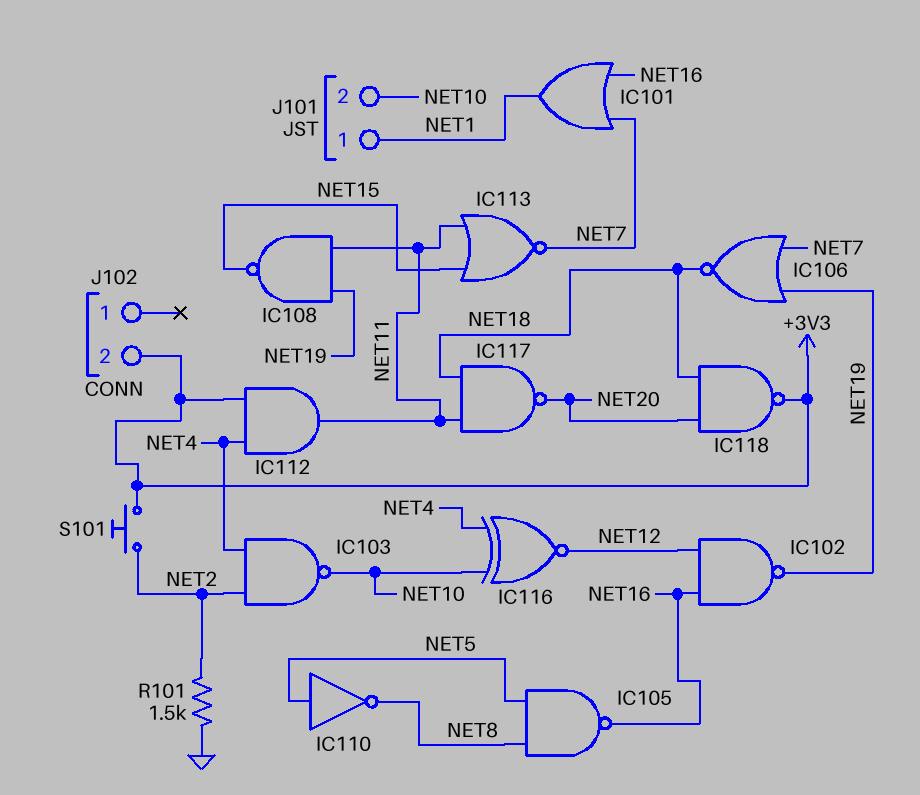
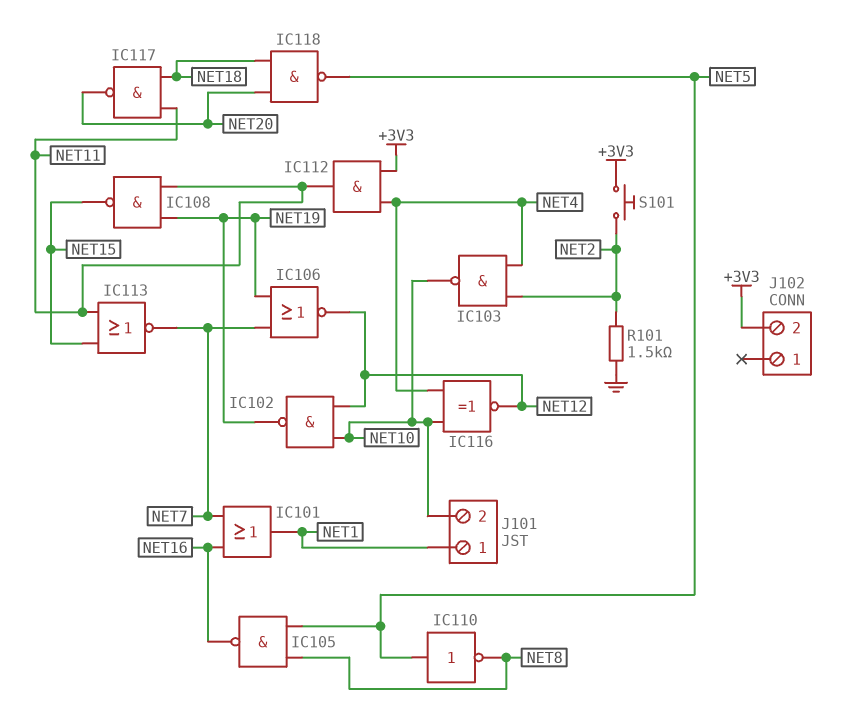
IC102: NAND (in NET12, in NET16, out NET19) -> NAND (in NET10, in NET12, out NET19)
IC106: NOR (in NET7, in NET19, out NET18) -> NOR (in NET7, in NET19, out NET12)
IC118: NAND (in NET18, in NET20, out +3V3) -> NAND (in NET18, in NET20, out NET5)

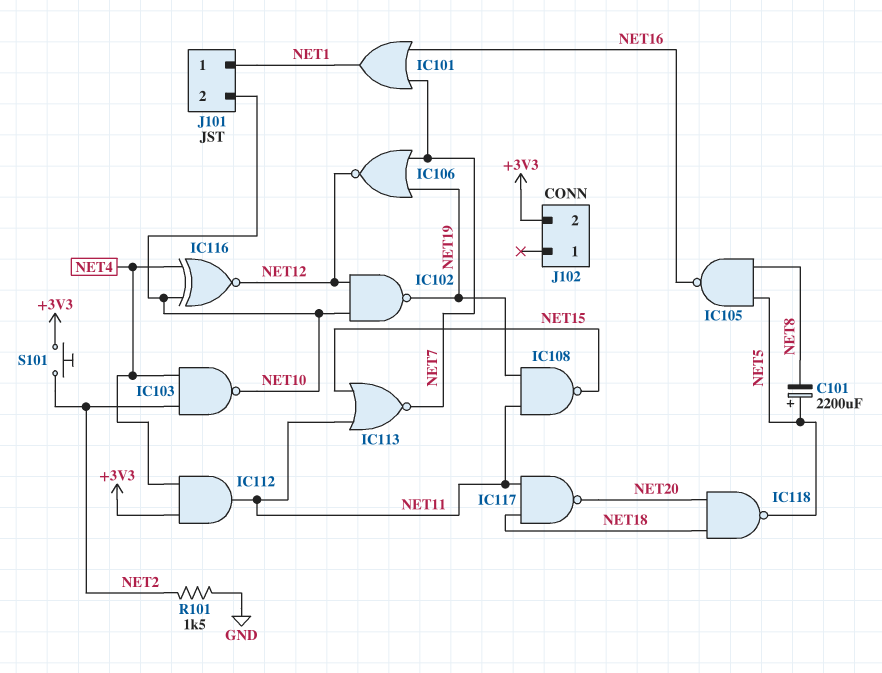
C101: none -> 2200uF (plus NET5, minus NET8)
IC110: NOT (in NET5, out NET8) -> none

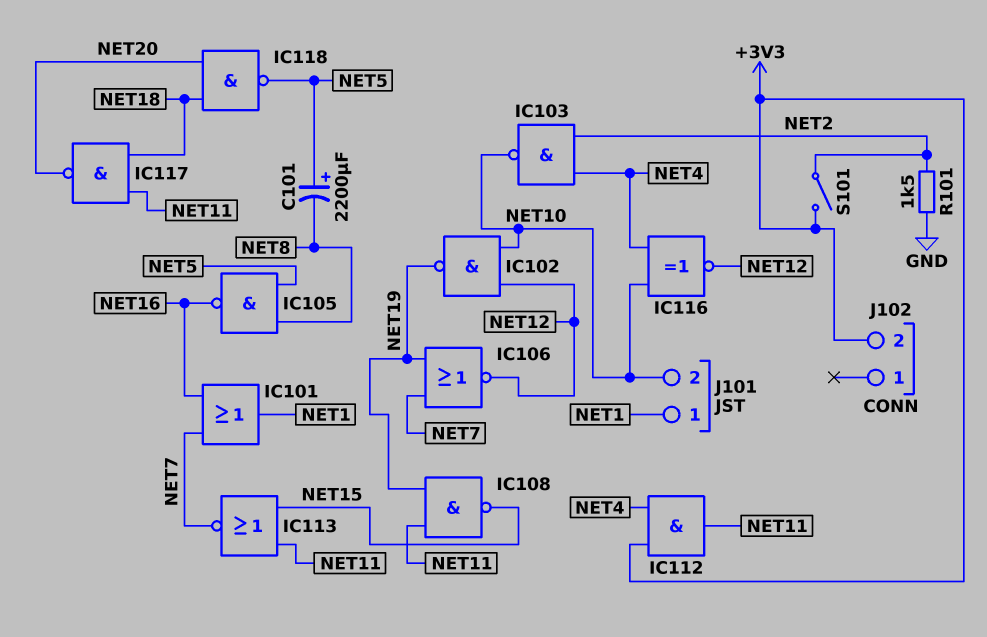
S101: button (+3V3, NET2) -> switch (+3V3, NET2)

